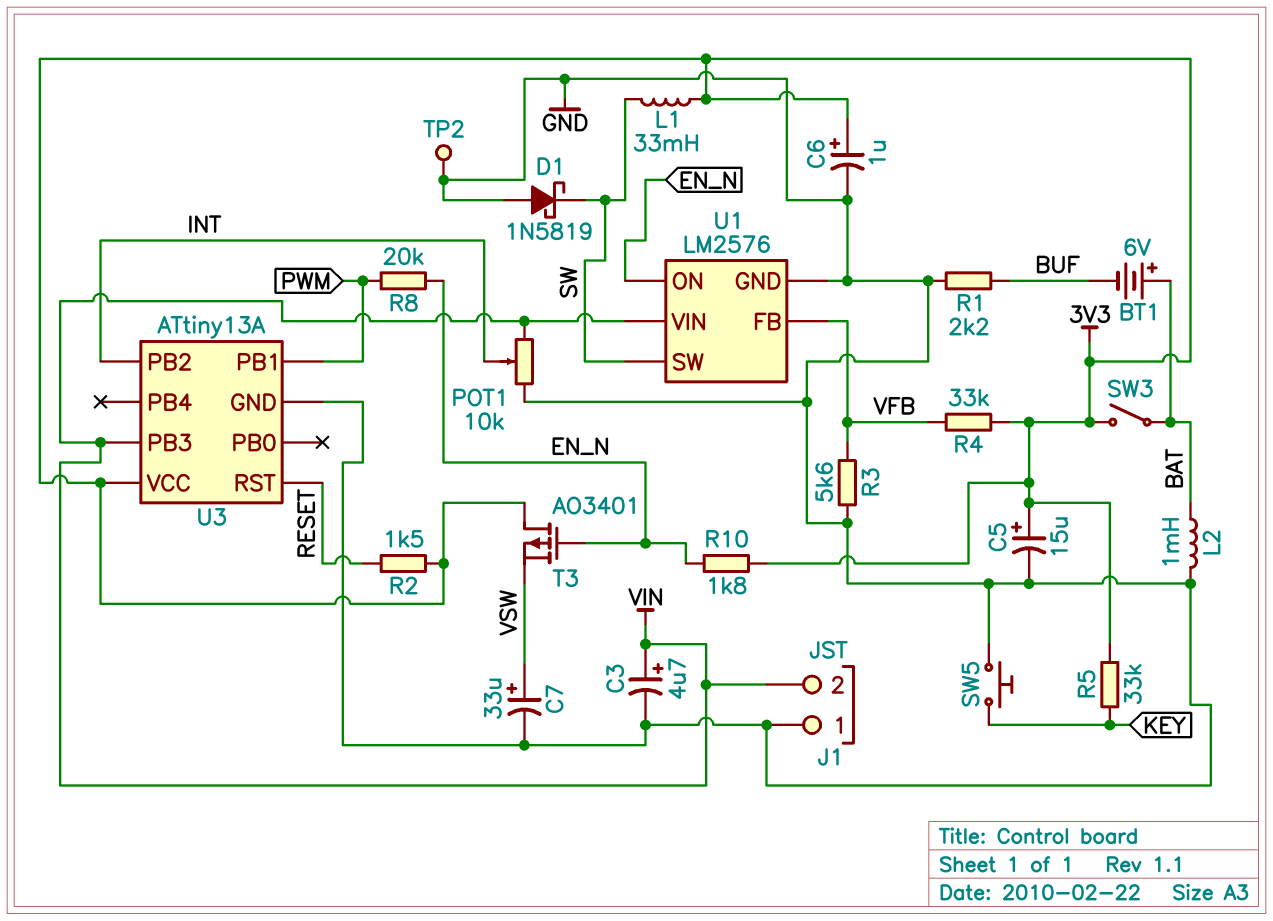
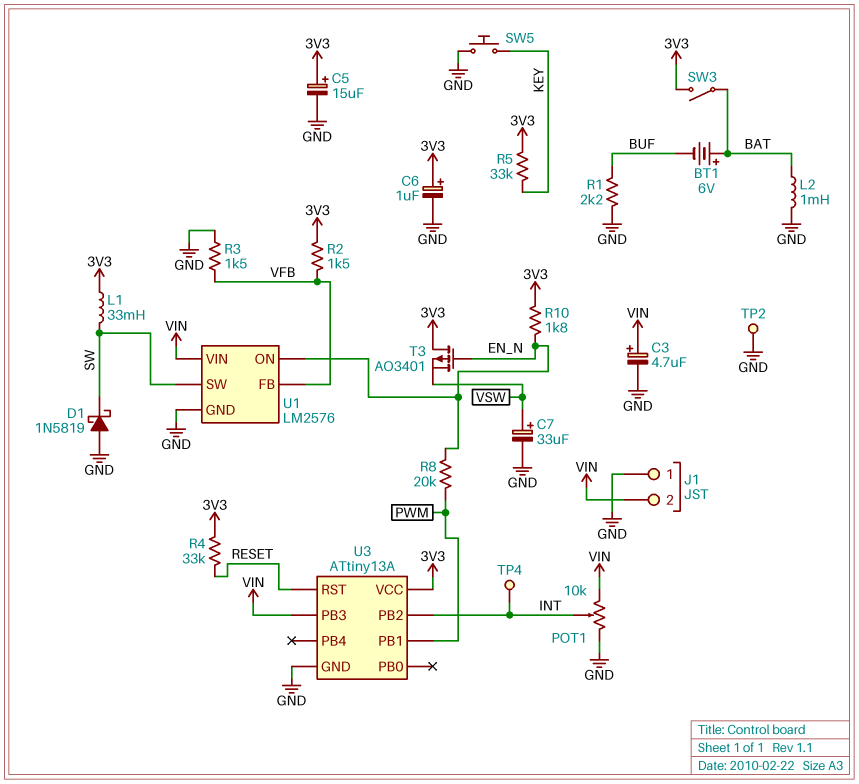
R2: 1.5k (3V3, RESET) -> 1.5k (3V3, VFB)
R3: 5.6k (GND, VFB) -> 1.5k (GND, VFB)
R4: 33k (3V3, VFB) -> 33k (3V3, RESET)
TP4: none -> test point (INT)

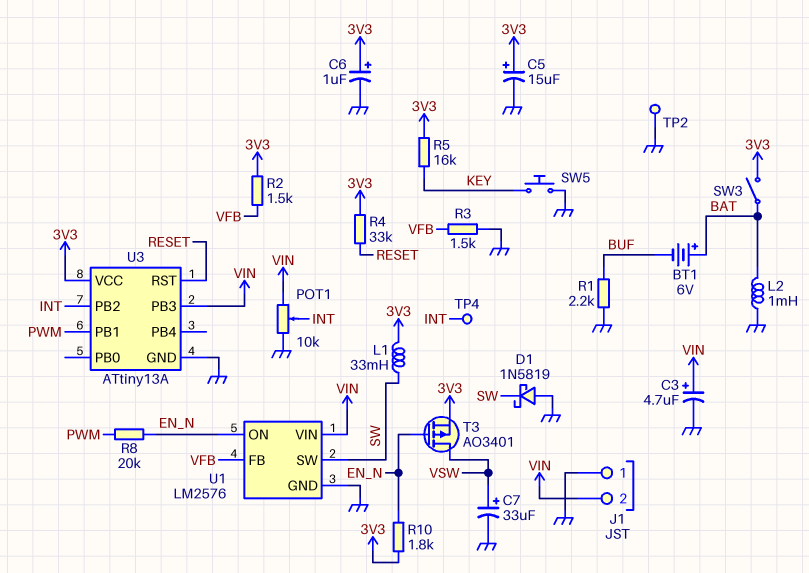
R5: 33k (3V3, KEY) -> 16k (3V3, KEY)
T3: PMOS AO3401 (G EN_N, D 3V3, S VSW) -> PMOS AO3401 (G EN_N, D VSW, S 3V3)

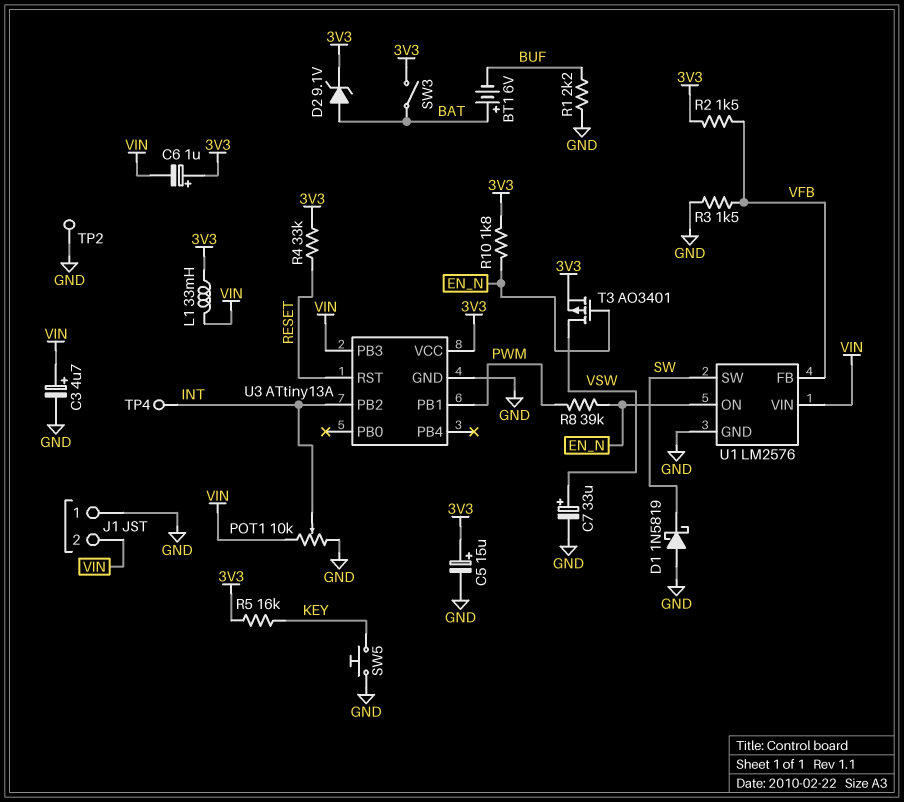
C6: 1uF (plus 3V3, minus GND) -> 1uF (plus 3V3, minus VIN)
D2: none -> zener 9.1V (A BAT, K 3V3)
L1: 33mH (3V3, SW) -> 33mH (3V3, VIN)
L2: 1mH (BAT, GND) -> none
R8: 20k (EN_N, PWM) -> 39k (EN_N, PWM)

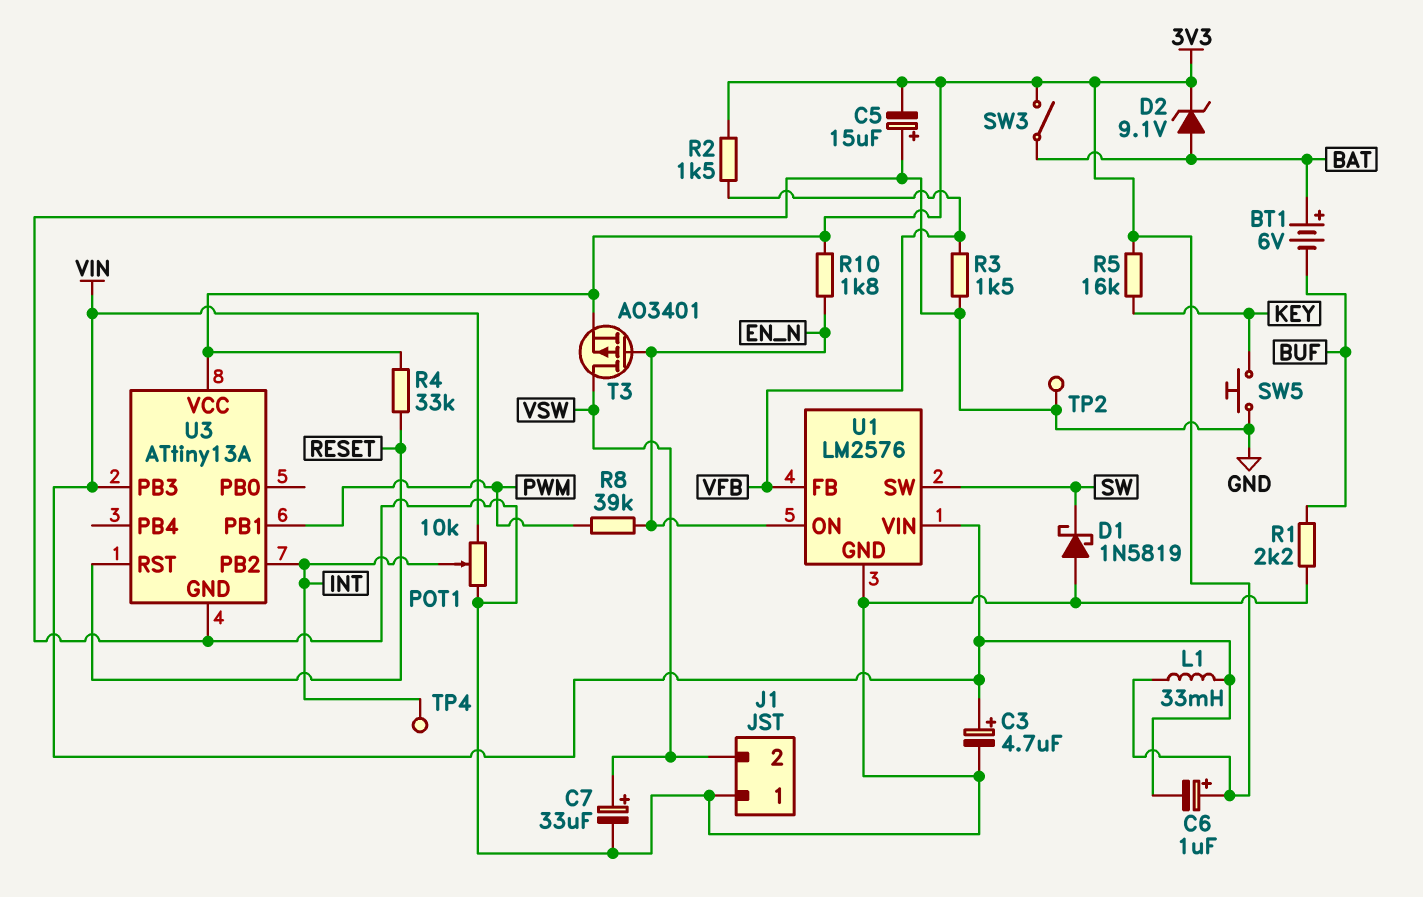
C5: 15uF (plus 3V3, minus GND) -> 15uF (plus GND, minus 3V3)
J1 pin 2: VIN -> VSW

